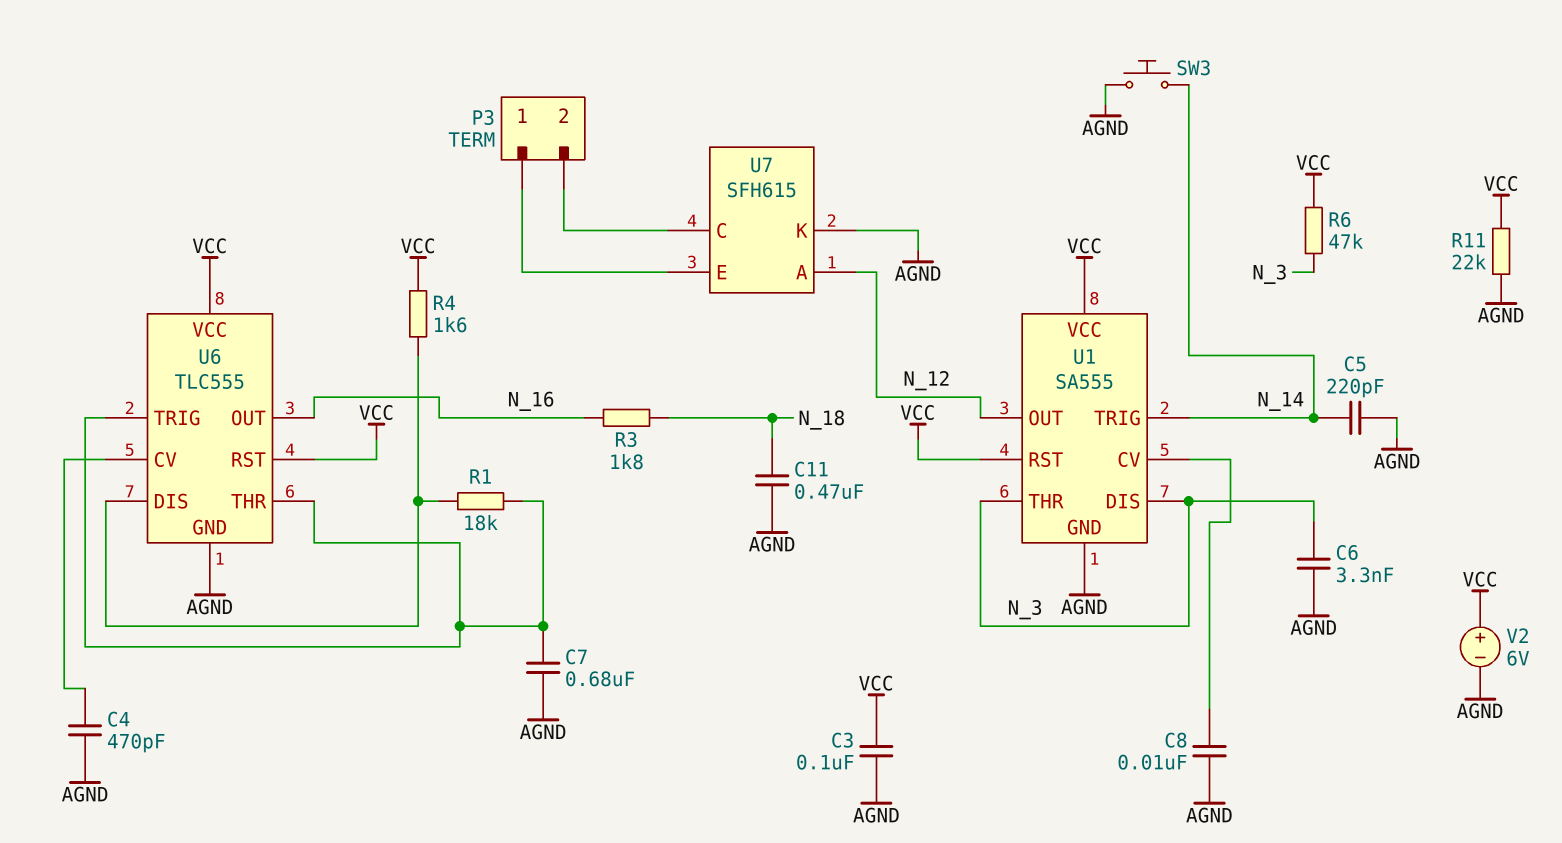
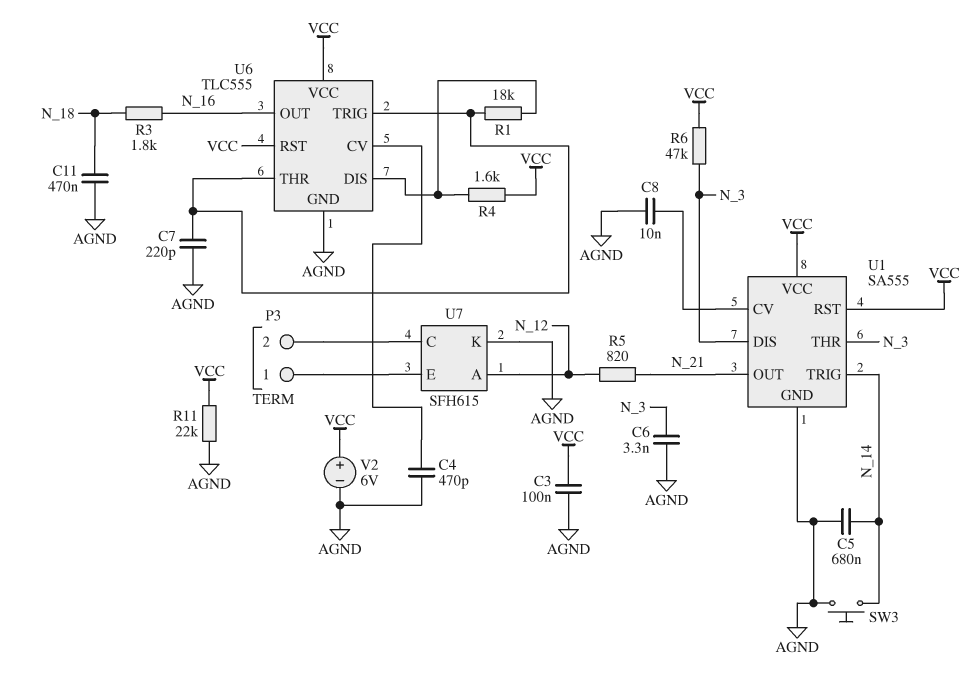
C5: 220pF (AGND, N_14) -> 680nF (AGND, N_14)
C7: 680nF (AGND, U6/THR) -> 220pF (AGND, U6/THR)
R5: none -> 820 (N_12, N_21)
U1 pin OUT: N_12 -> N_21

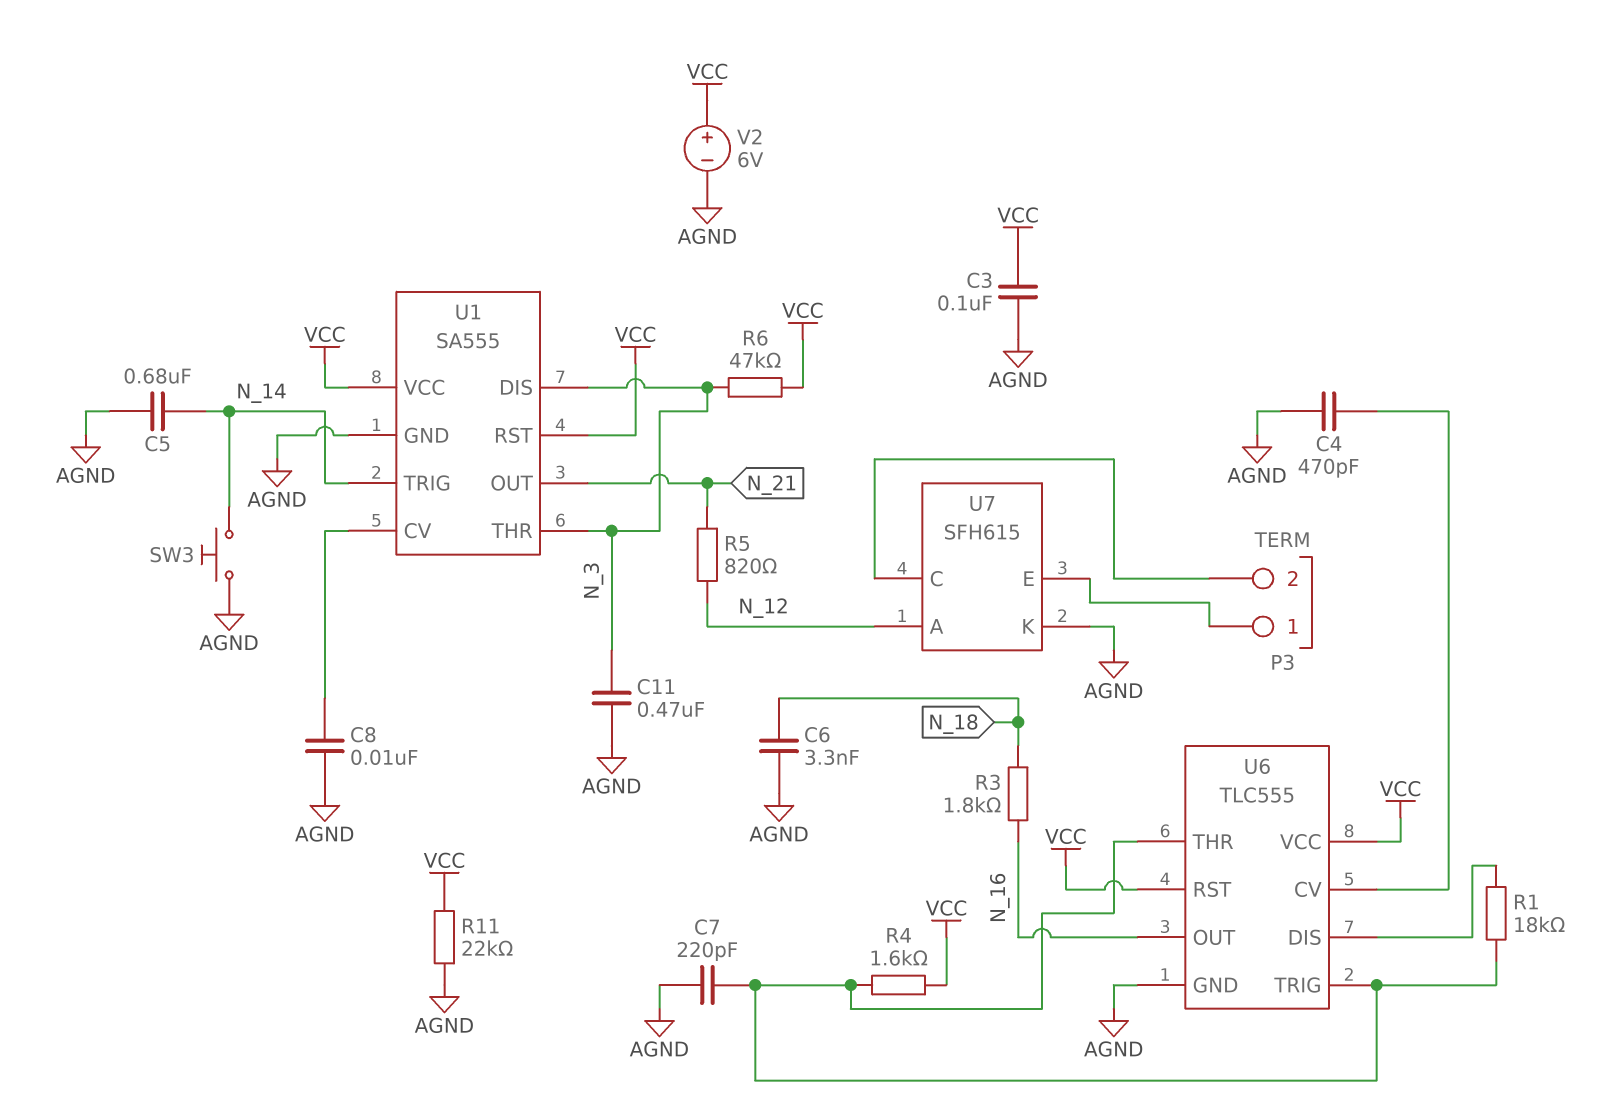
C6: 3.3nF (AGND, N_3) -> 3.3nF (AGND, N_18)
C11: 470nF (AGND, N_18) -> 470nF (AGND, N_3)
R4: 1.6k (U6/DIS, VCC) -> 1.6k (U6/THR, VCC)

